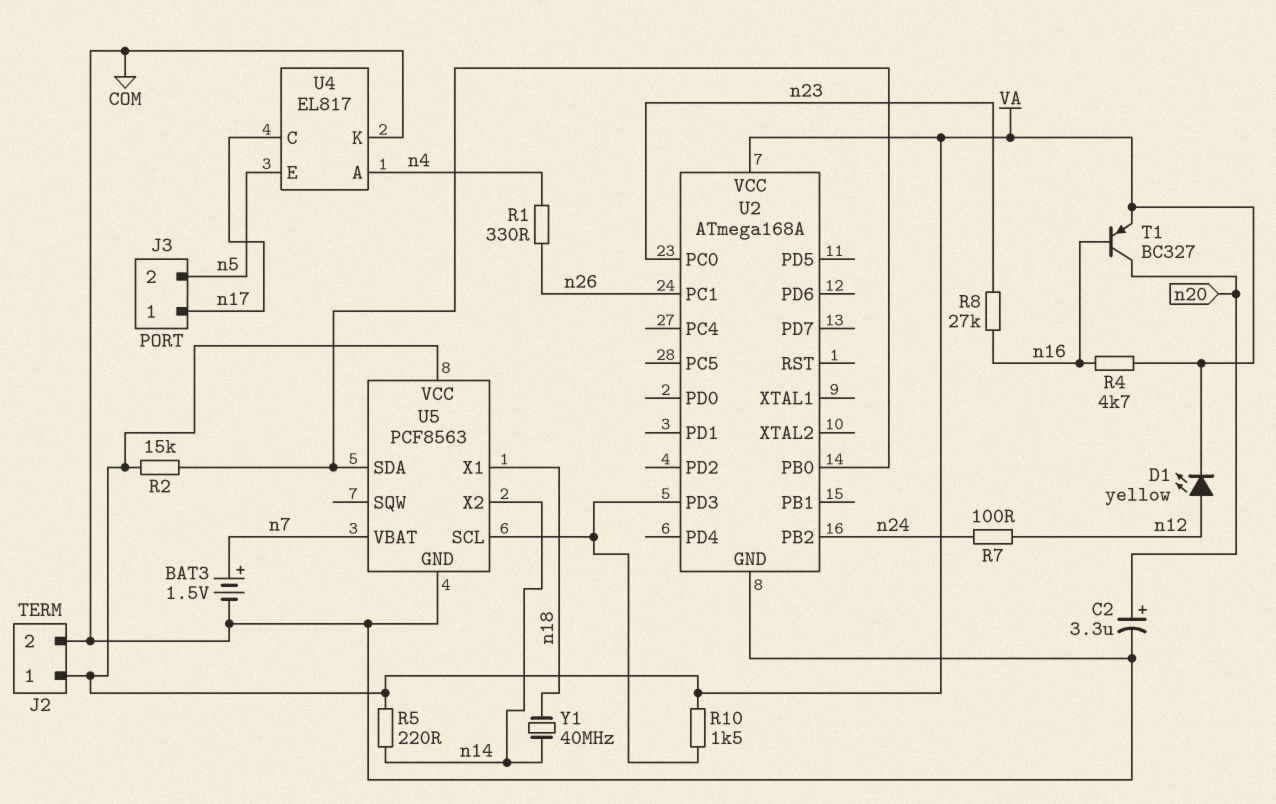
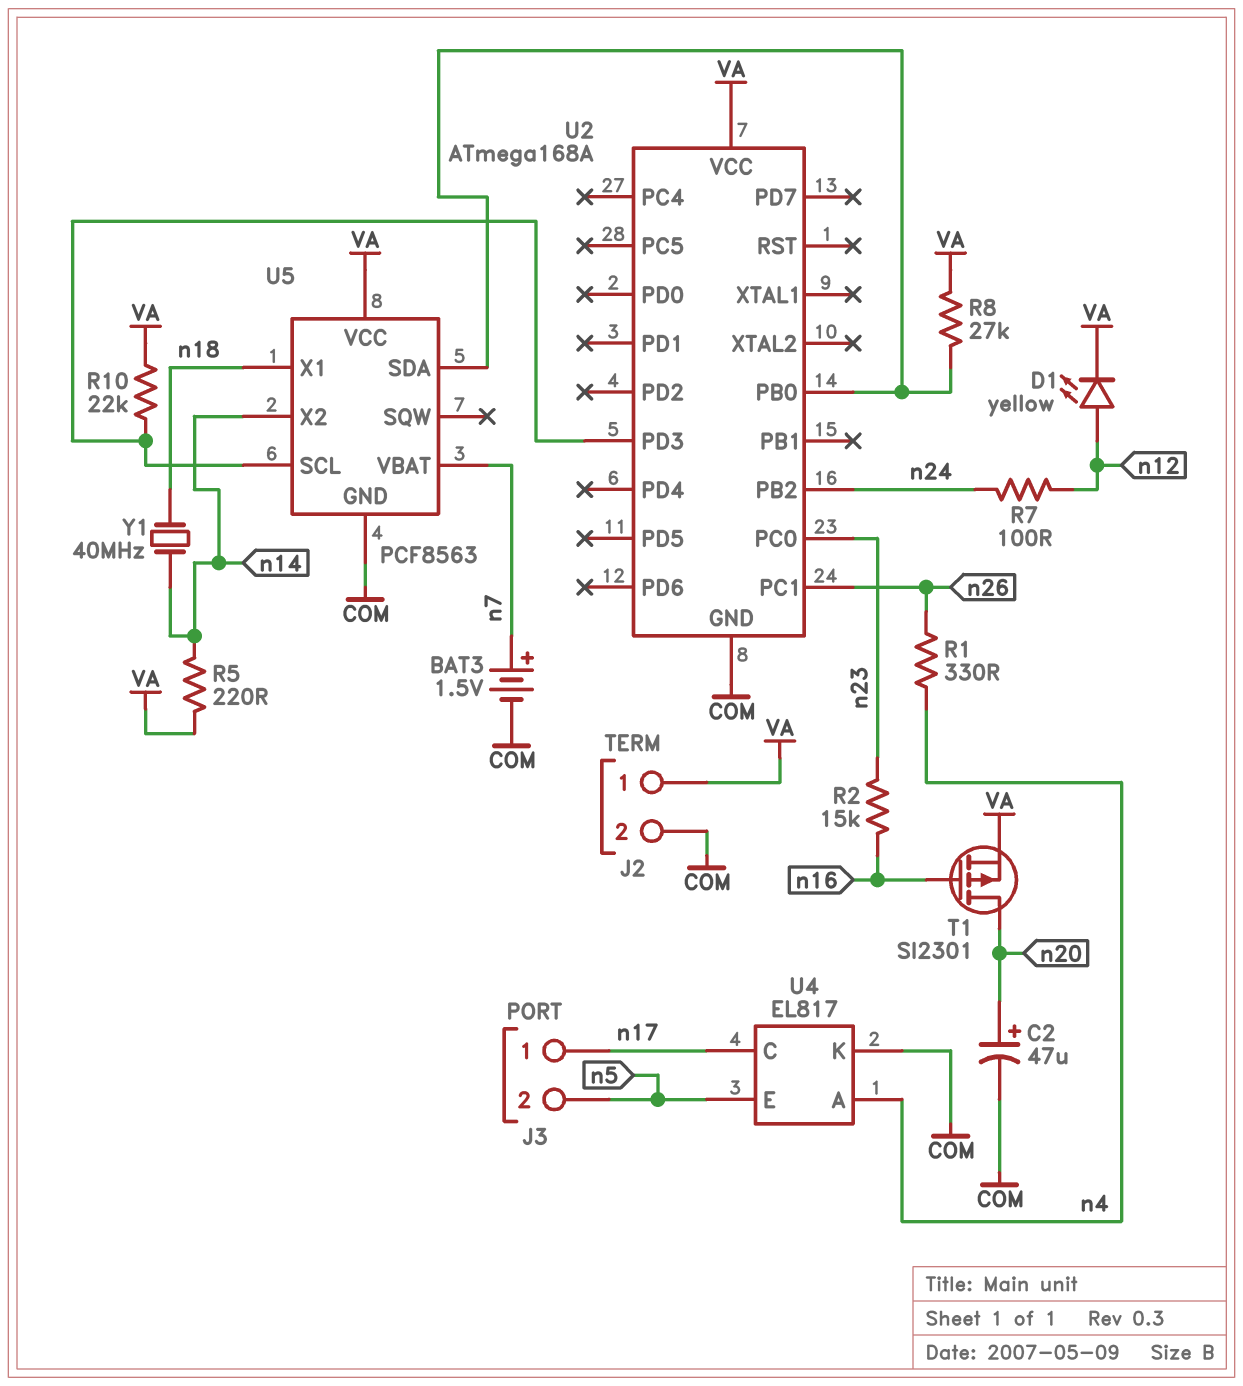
C2: 3.3uF (plus n20, minus COM) -> 47uF (plus n20, minus COM)
R2: 15k (U2/PB0, VA) -> 15k (n16, n23)
R4: 4.7k (VA, n16) -> none
R8: 27k (n16, n23) -> 27k (U2/PB0, VA)
R10: 1.5k (U2/PD3, VA) -> 22k (U2/PD3, VA)
T1: PNP BC327 (B n16, C n20, E VA) -> PMOS SI2301 (G n16, D n20, S VA)

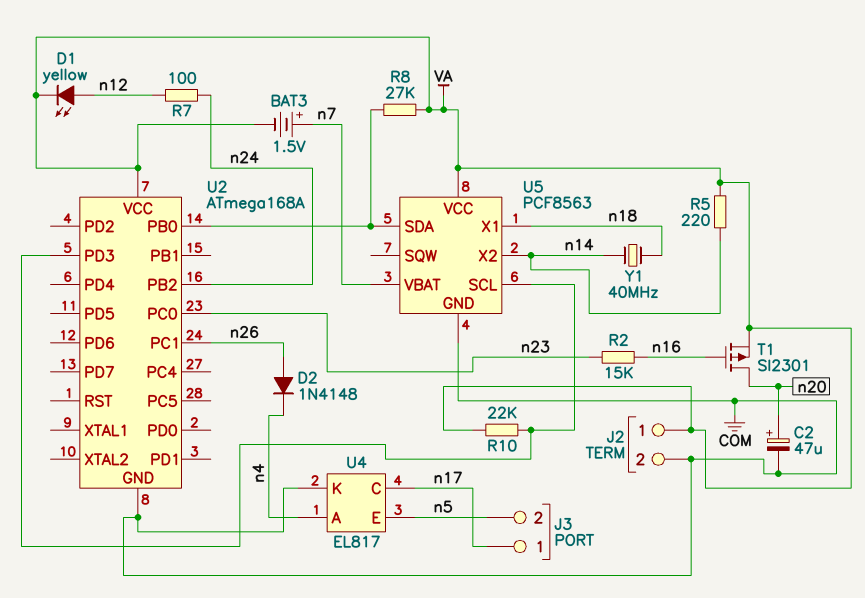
BAT3: 1.5V (plus n7, minus COM) -> 1.5V (plus n7, minus VA)
D2: none -> diode 1N4148 (A n26, K n4)
R1: 330 (n4, n26) -> none

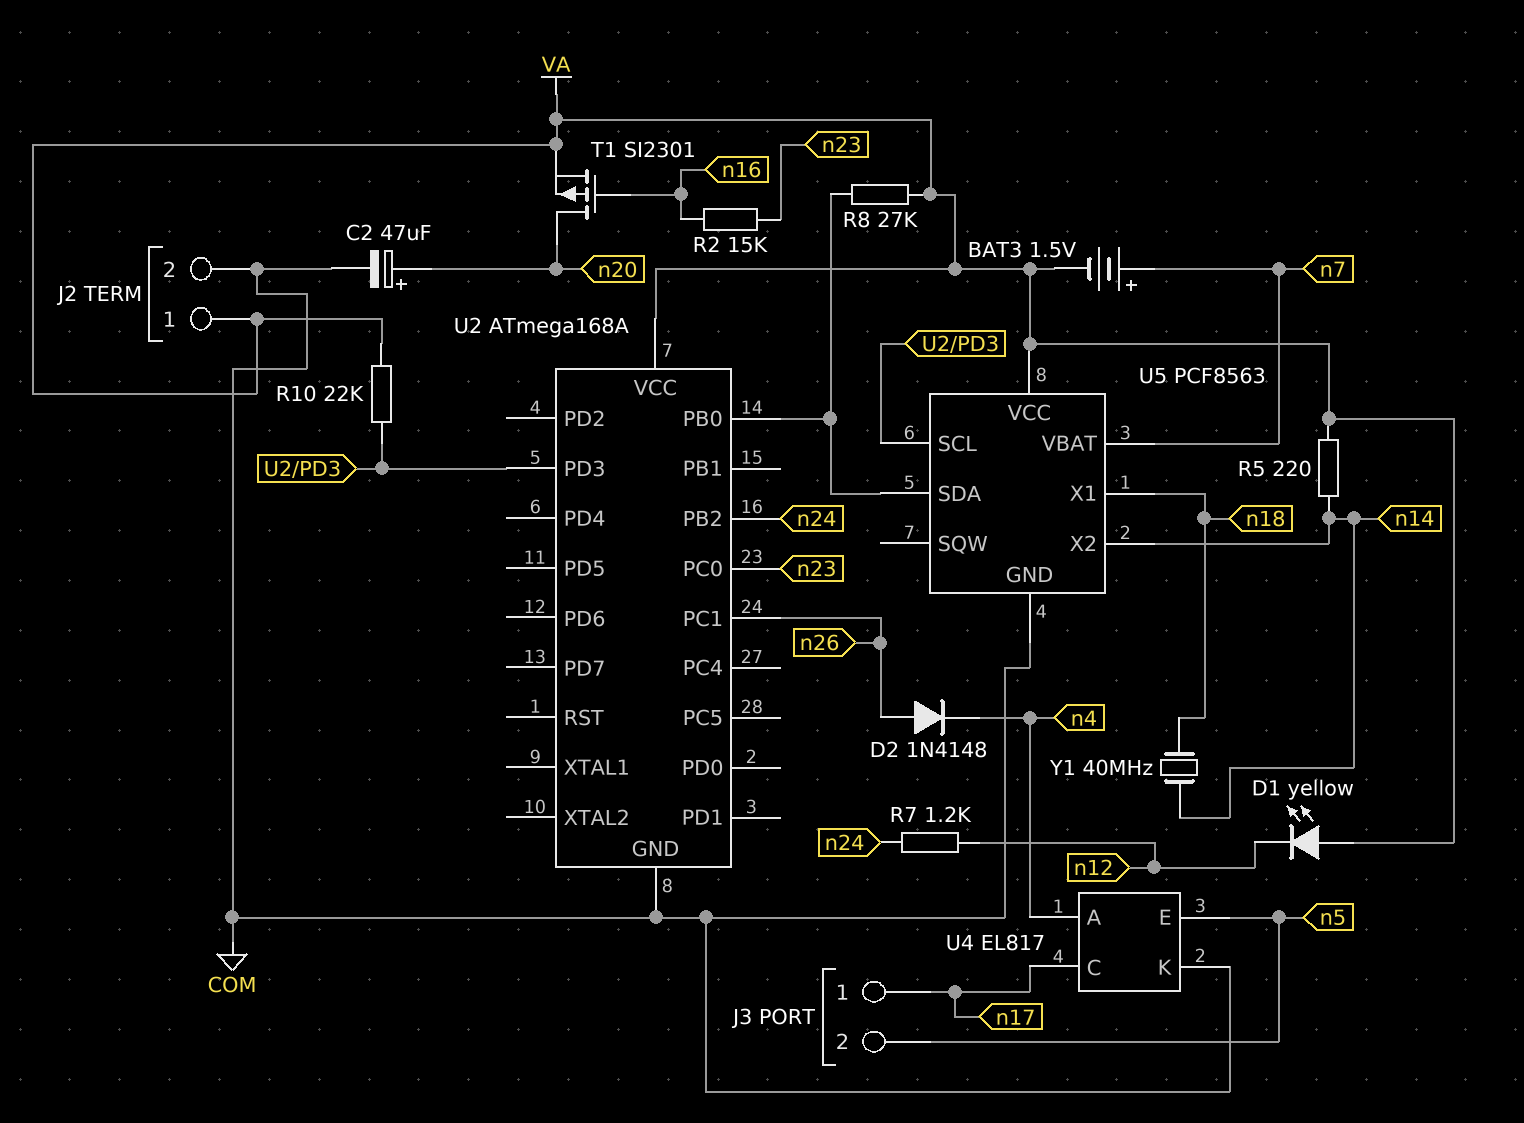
D1: LED yellow (A n12, K VA) -> LED yellow (A VA, K n12)
R7: 100 (n12, n24) -> 1.2k (n12, n24)

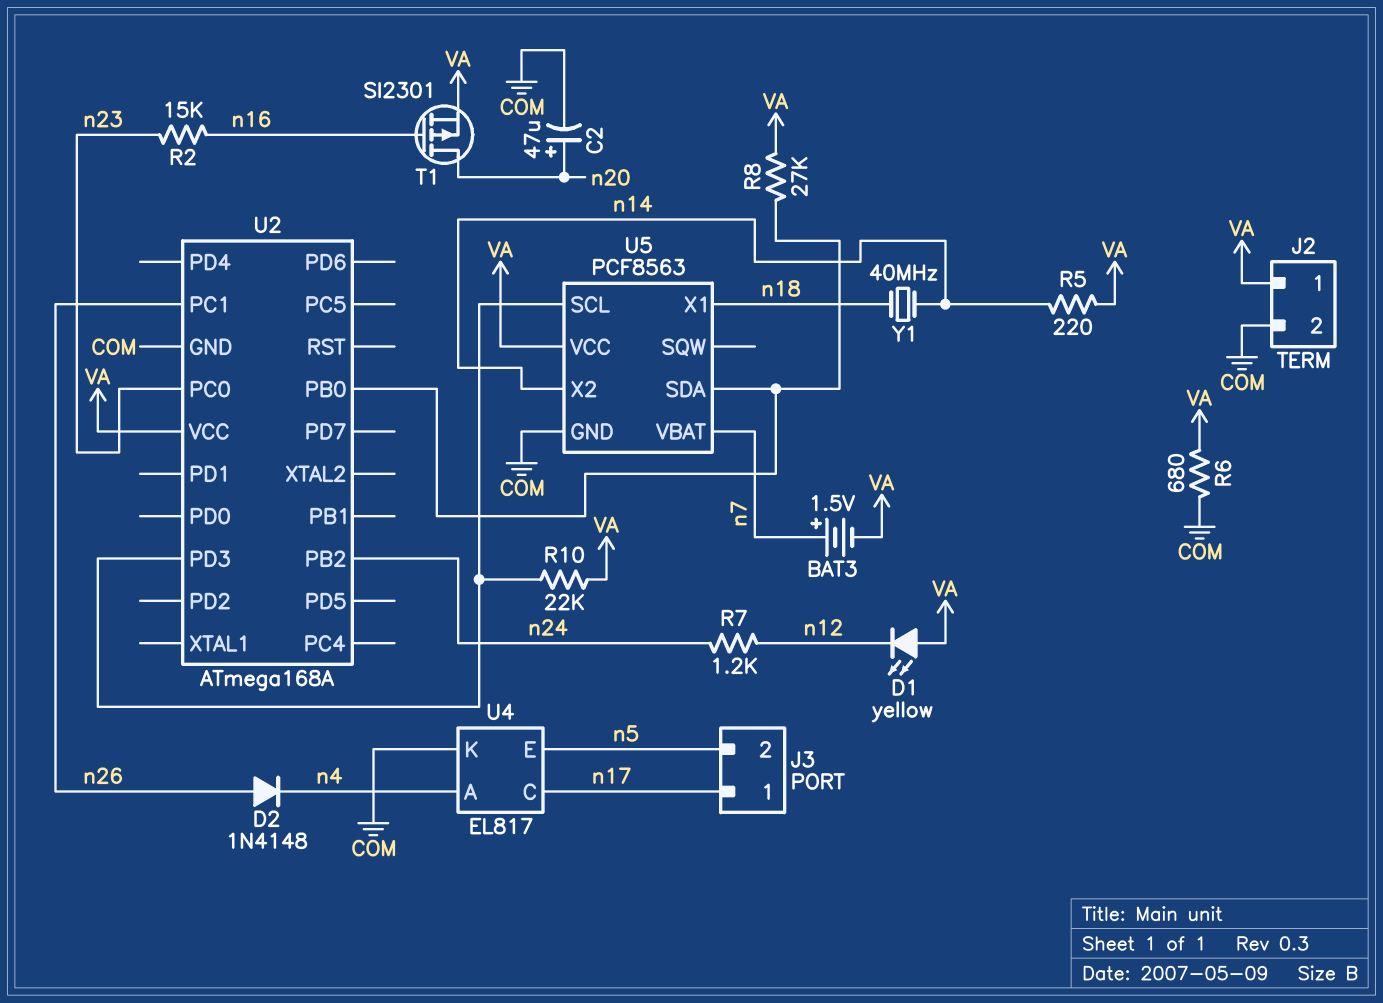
R6: none -> 680 (COM, VA)

